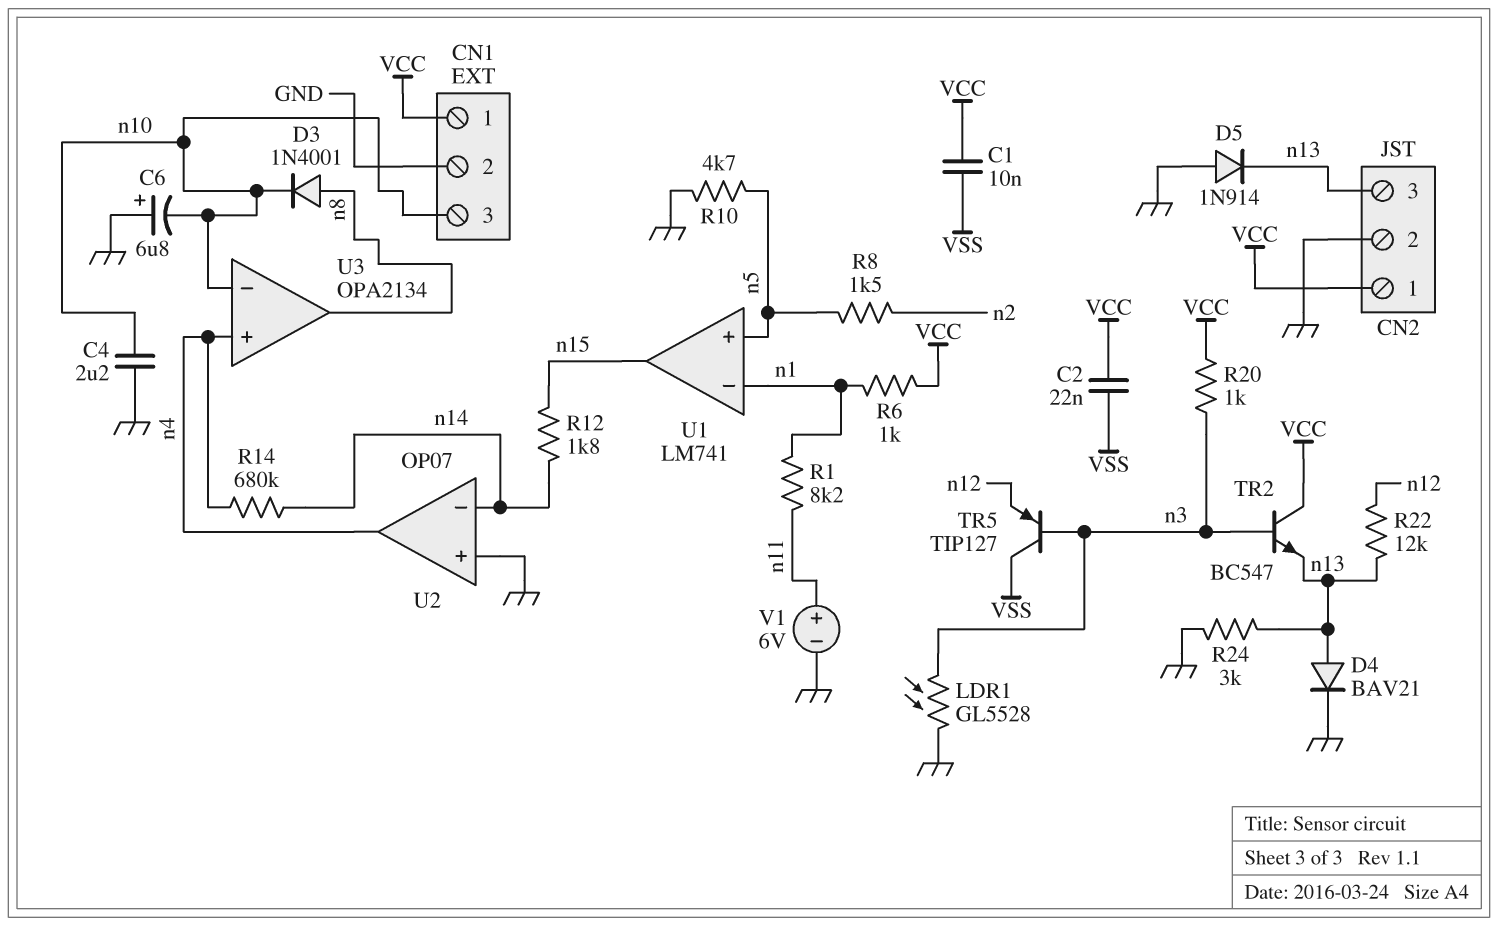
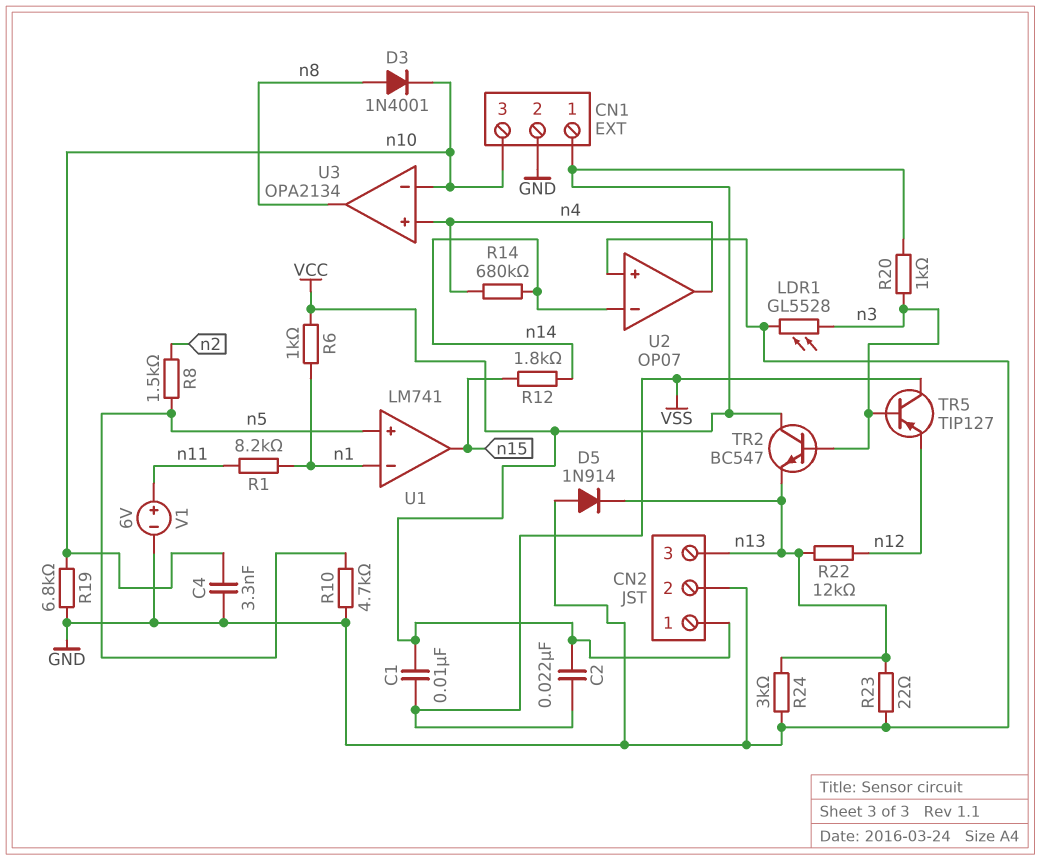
C4: 2.2uF (GND, n10) -> 3.3nF (GND, n10)
C6: 6.8uF (plus GND, minus n10) -> none
D4: diode BAV21 (A n13, K GND) -> none
R19: none -> 6.8k (GND, n10)
R23: none -> 22 (GND, n13)

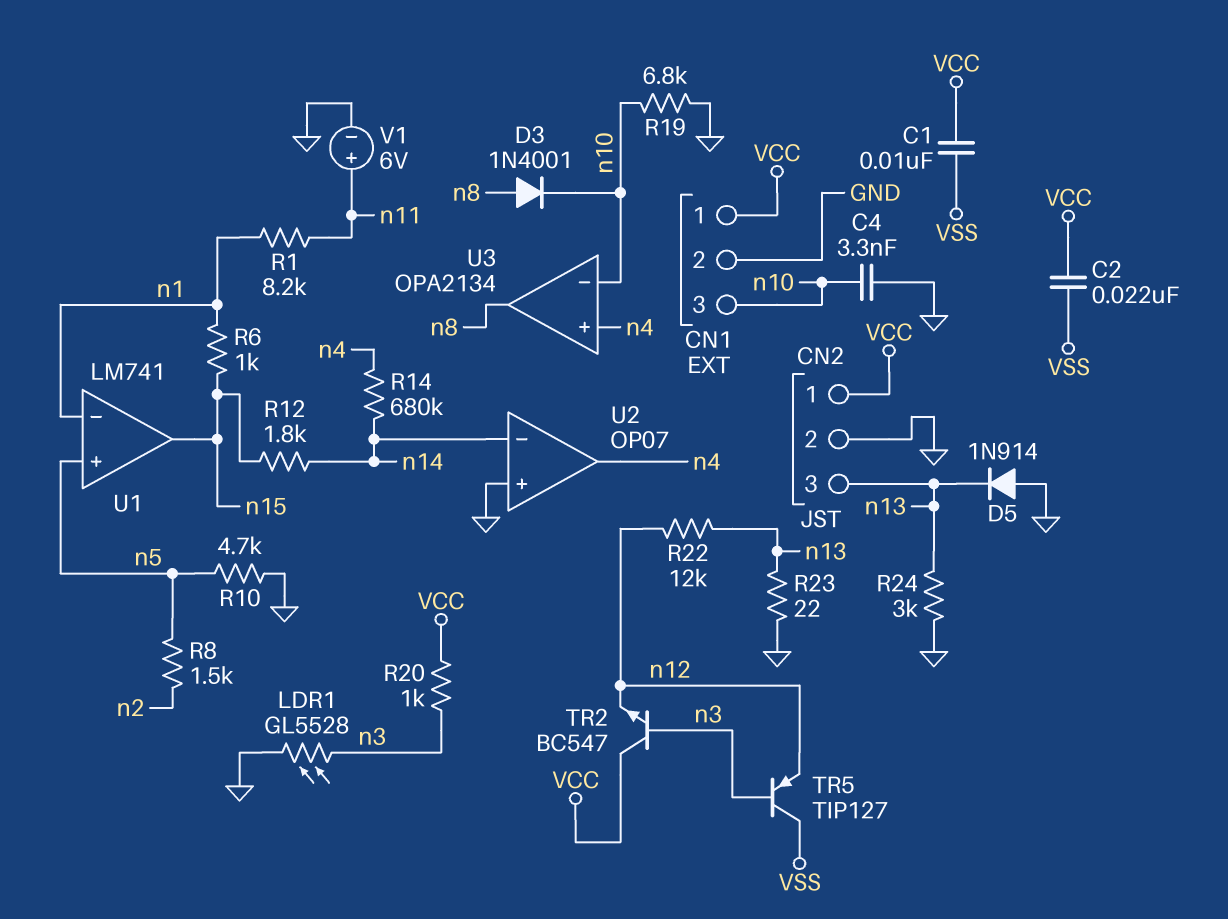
R6: 1k (VCC, n1) -> 1k (n1, n15)
TR2: NPN BC547 (B n3, C VCC, E n13) -> NPN BC547 (B n3, C VCC, E n12)

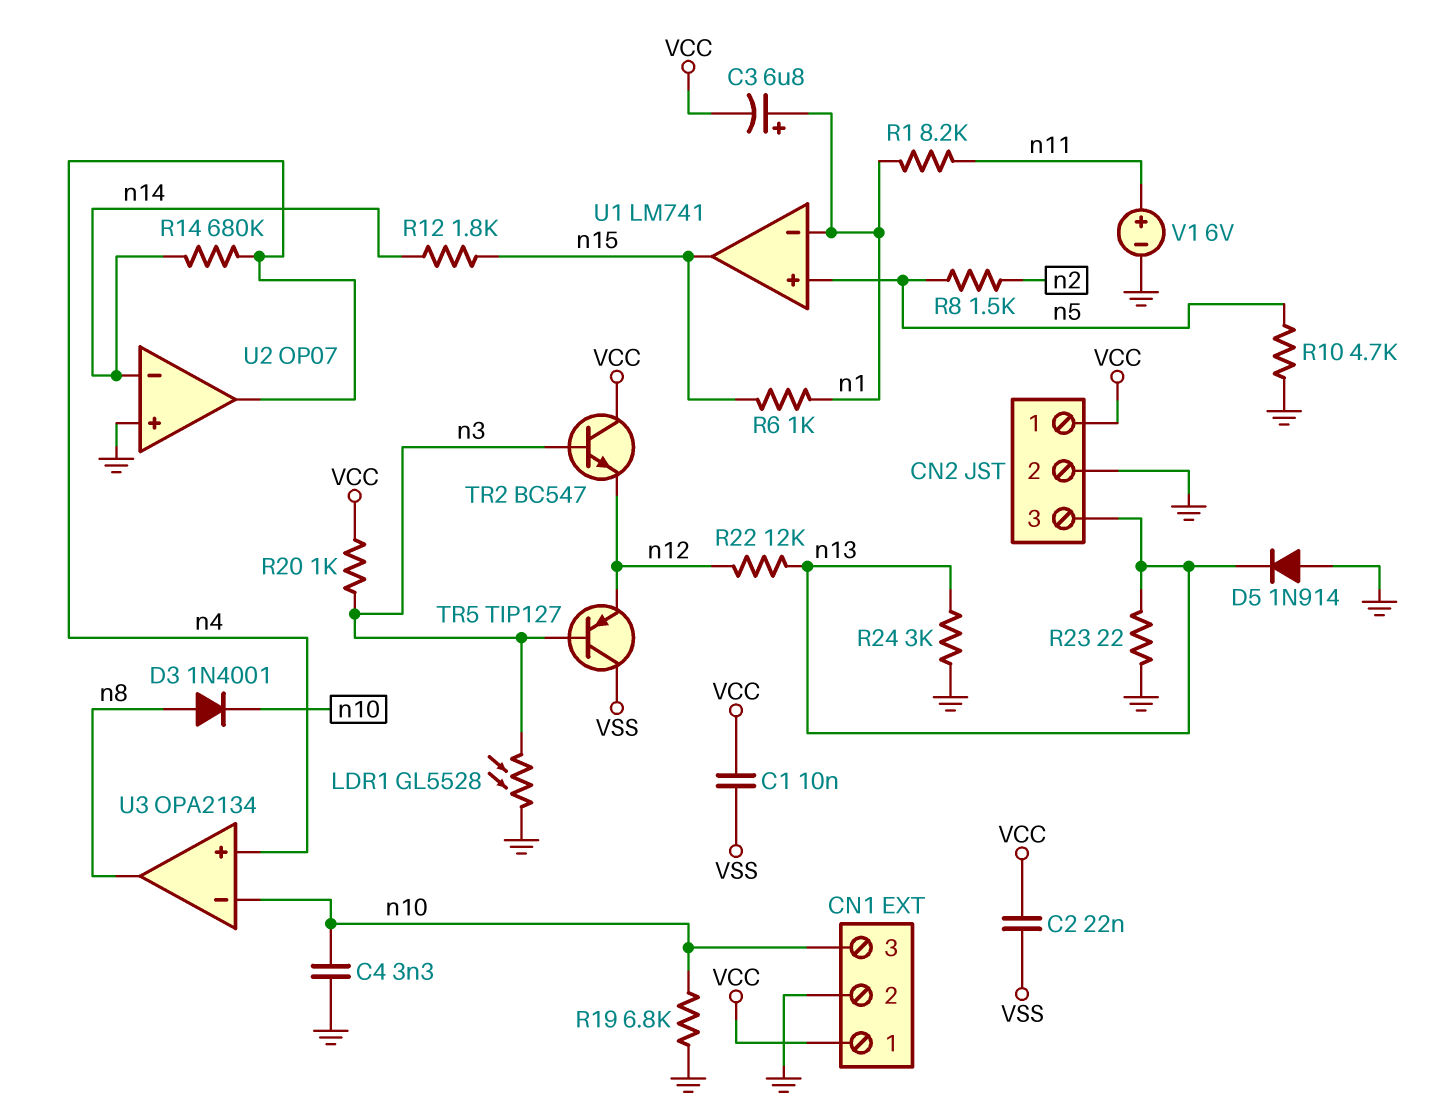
C3: none -> 6.8uF (plus n1, minus VCC)

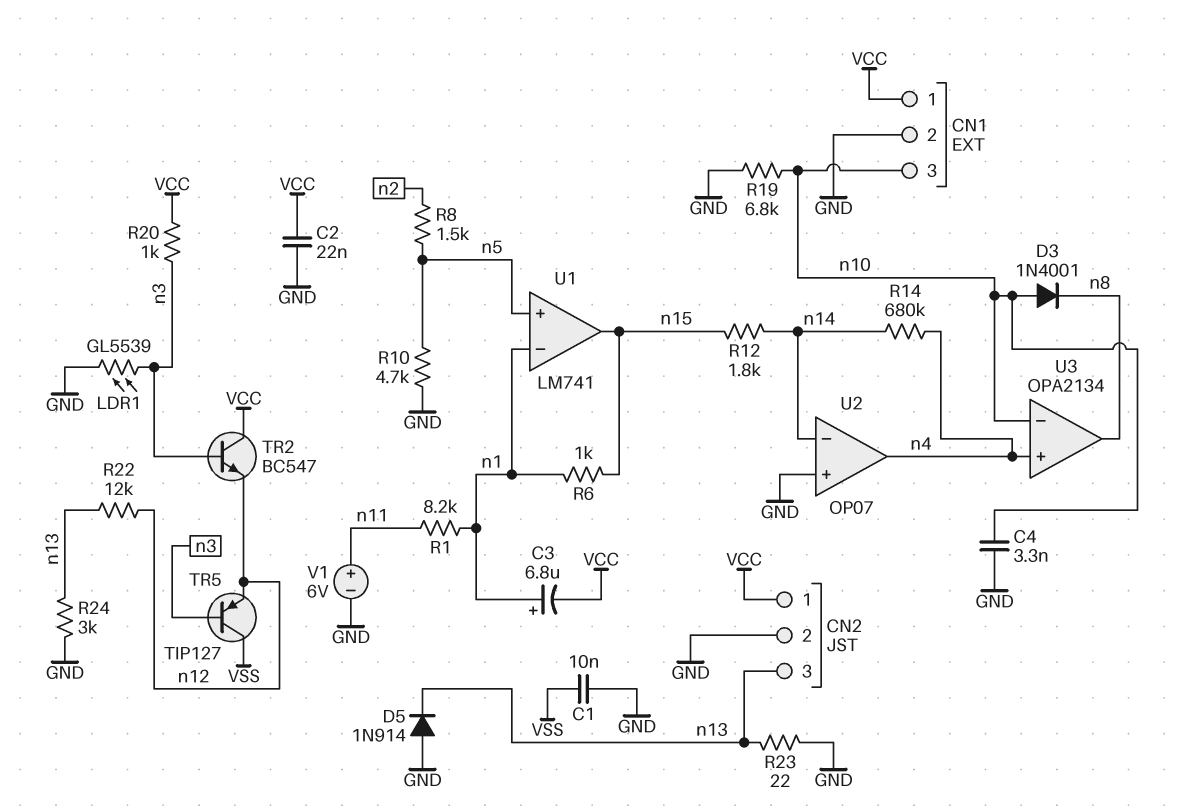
C1: 10nF (VCC, VSS) -> 10nF (GND, VSS)
C2: 22nF (VCC, VSS) -> 22nF (GND, VCC)
D3: diode 1N4001 (A n8, K n10) -> diode 1N4001 (A n10, K n8)
LDR1: GL5528 (GND, n3) -> GL5539 (GND, n3)

